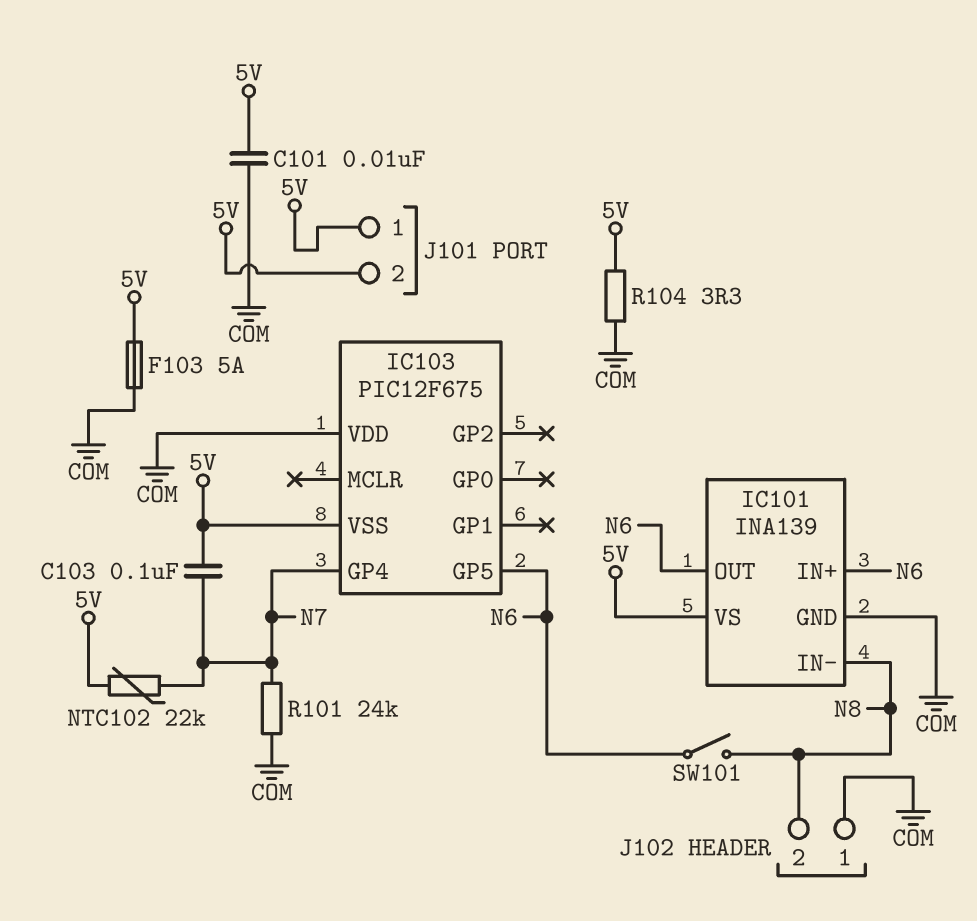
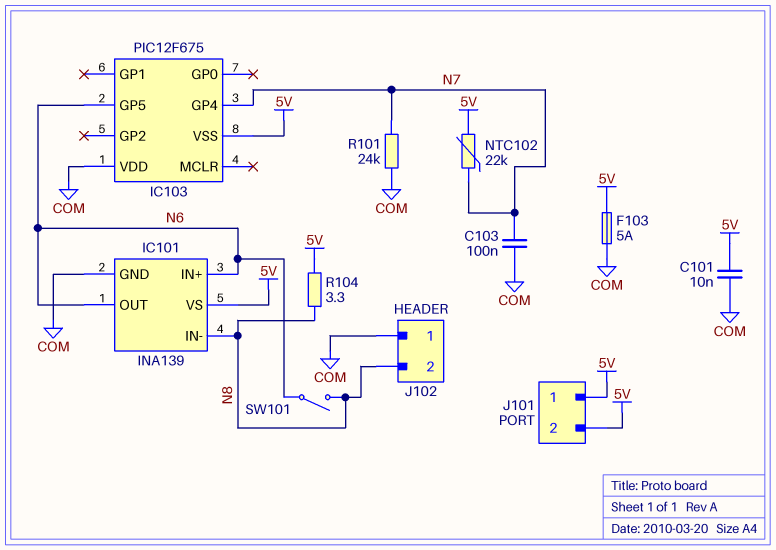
C103: 100nF (5V, N7) -> 100nF (COM, N7)
R104: 3.3 (5V, COM) -> 3.3 (5V, N8)

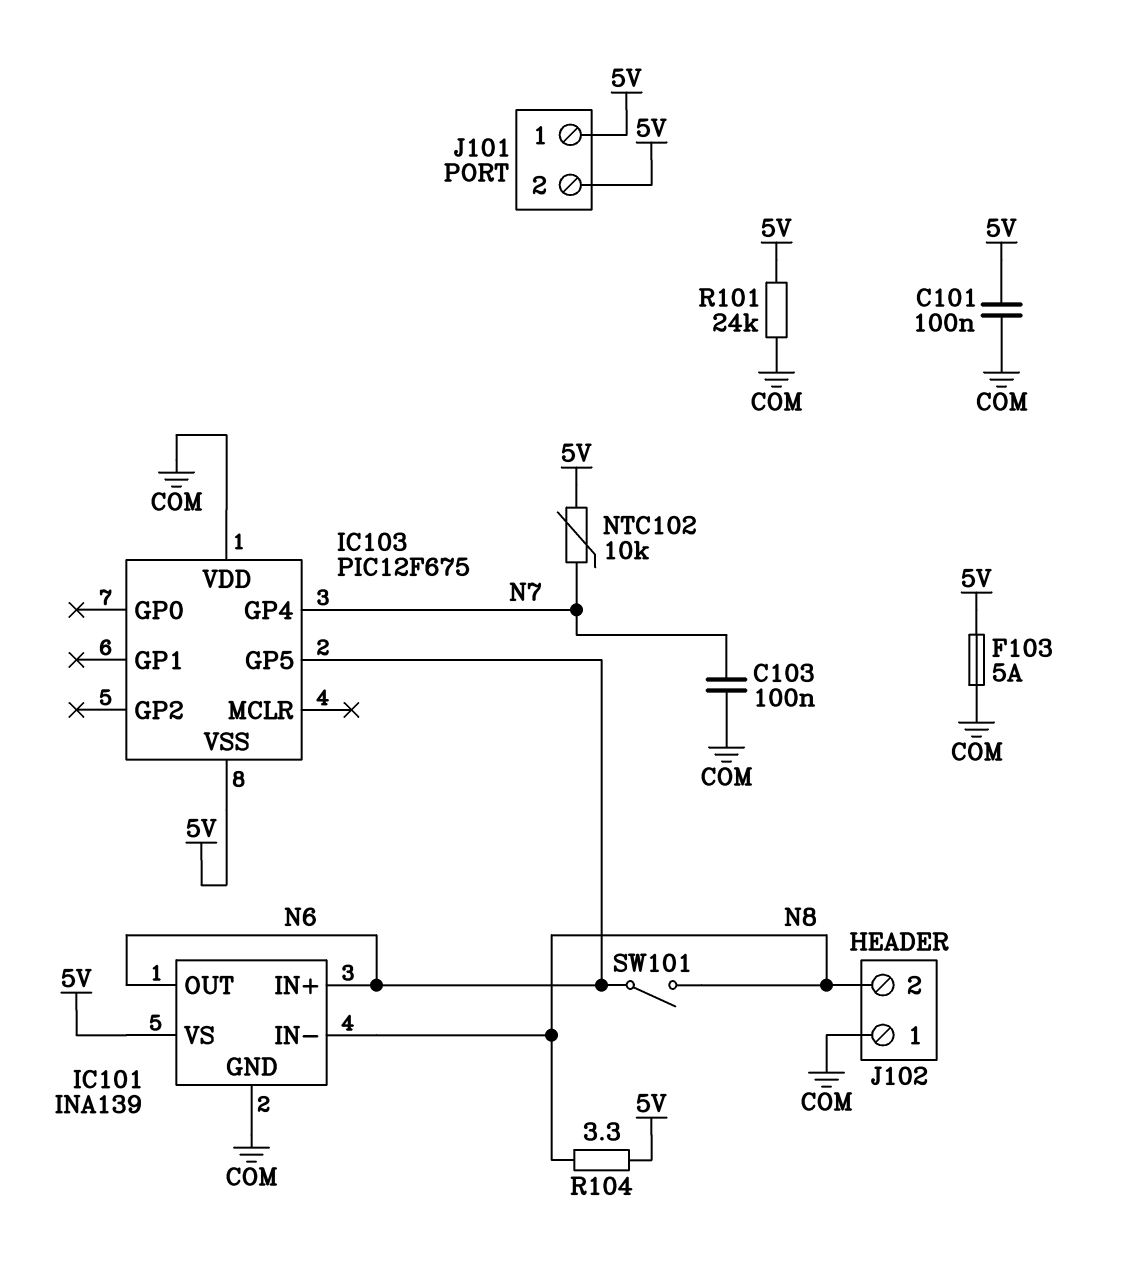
C101: 10nF (5V, COM) -> 100nF (5V, COM)
NTC102: 22k (5V, N7) -> 10k (5V, N7)
R101: 24k (COM, N7) -> 24k (5V, COM)

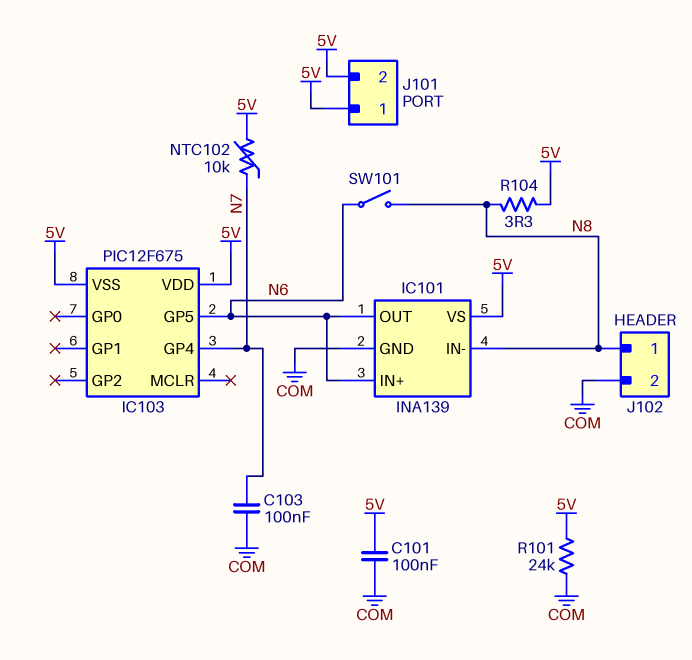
F103: 5A (5V, COM) -> none
IC103 pin VDD: COM -> 5V
J102 pin 1: COM -> N8
J102 pin 2: N8 -> COM

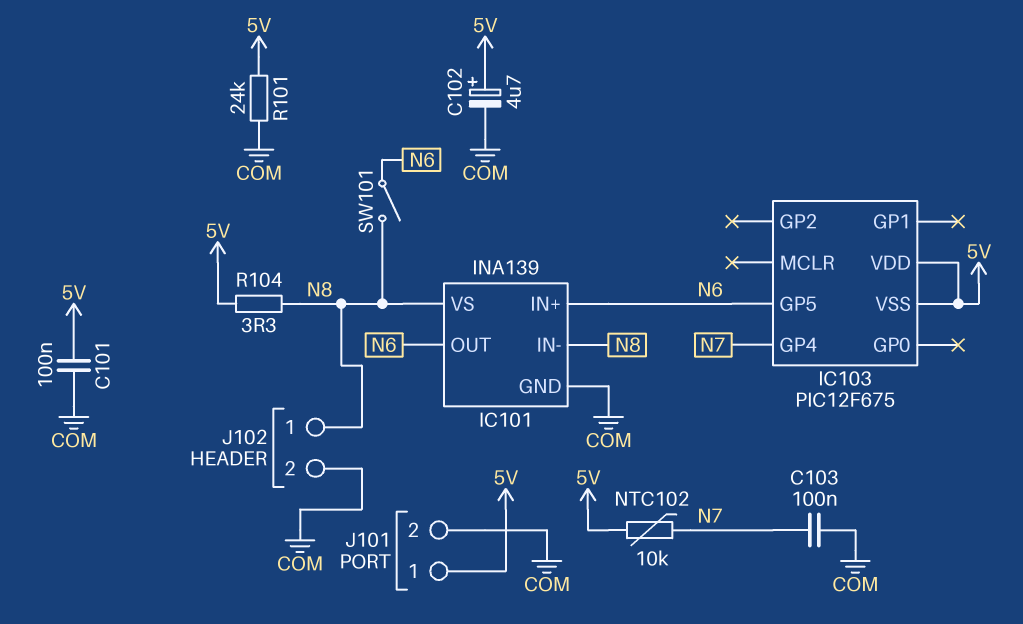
C102: none -> 4.7uF (plus 5V, minus COM)
IC101 pin VS: 5V -> N8
J101 pin 2: 5V -> COM

